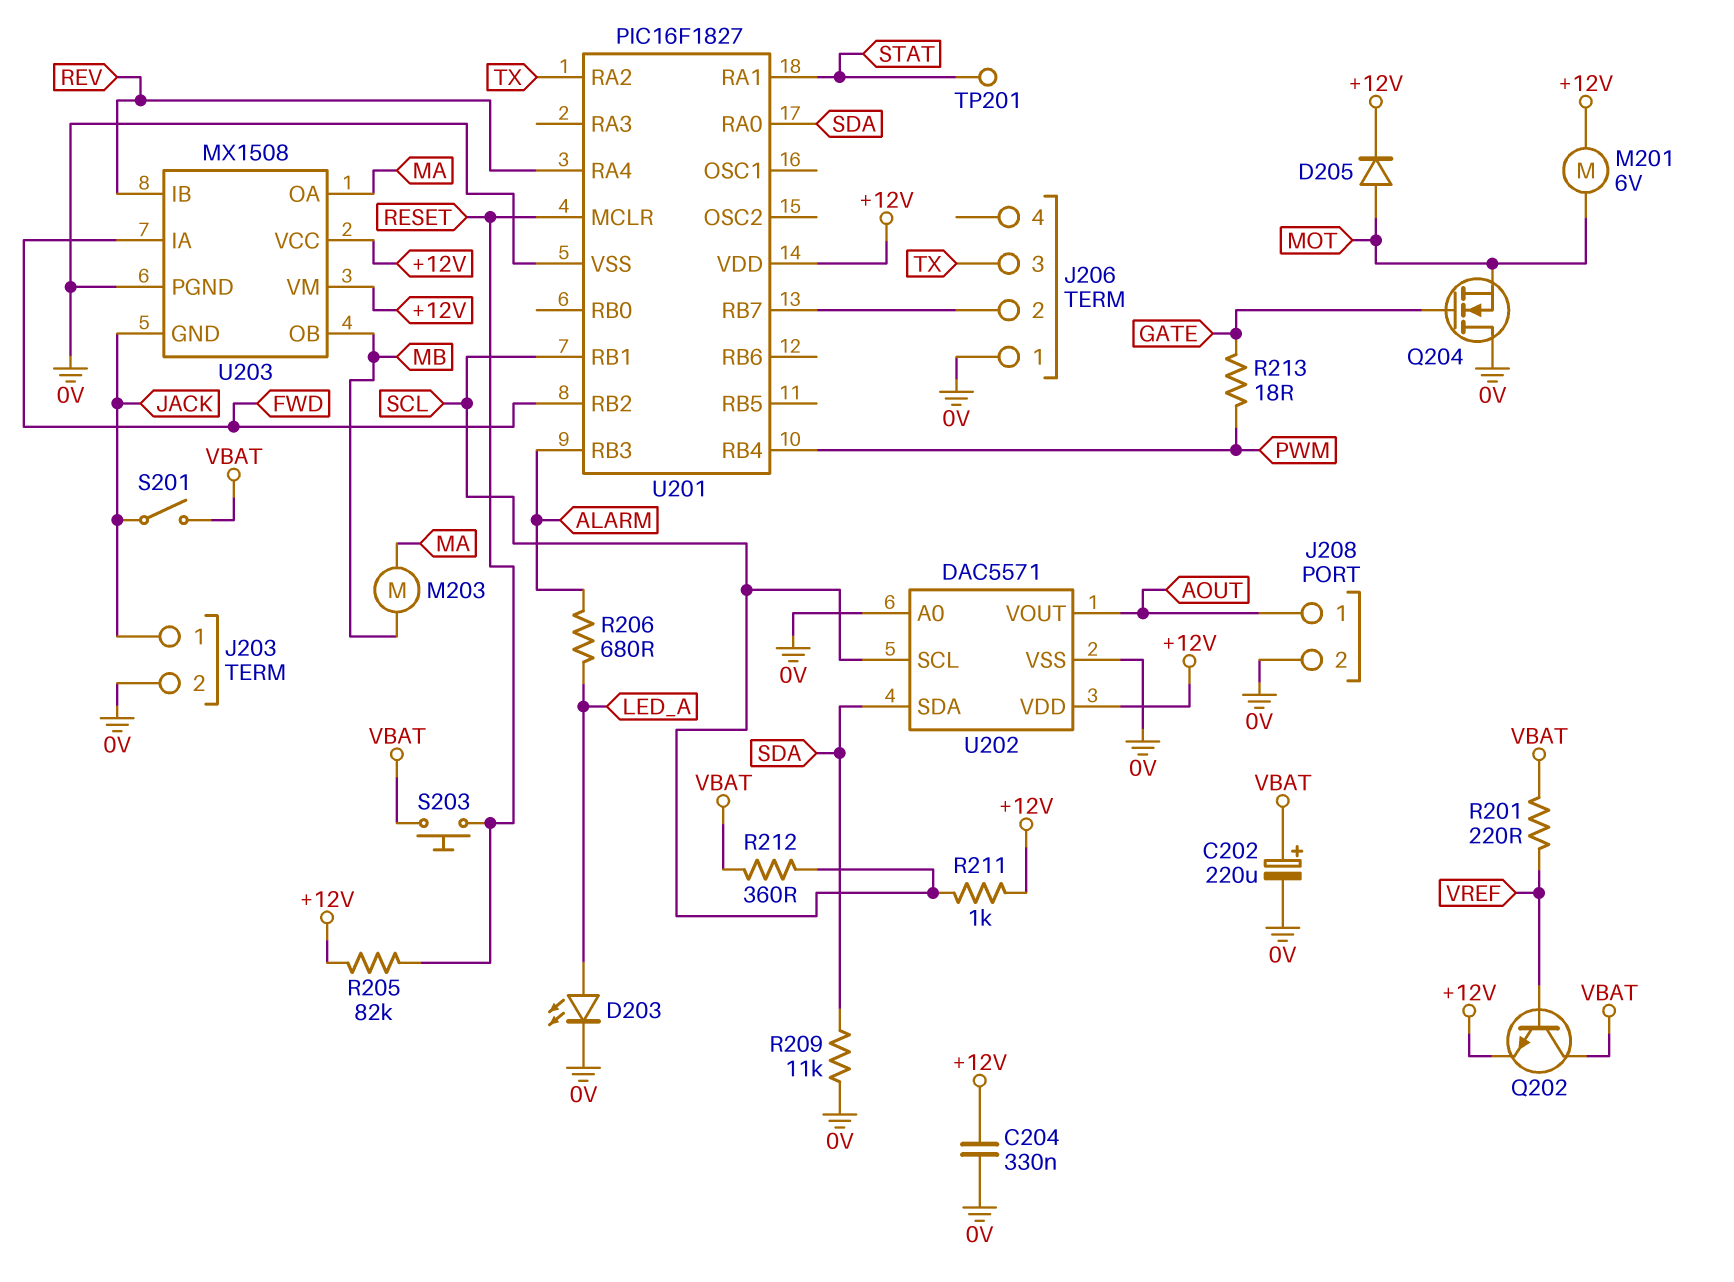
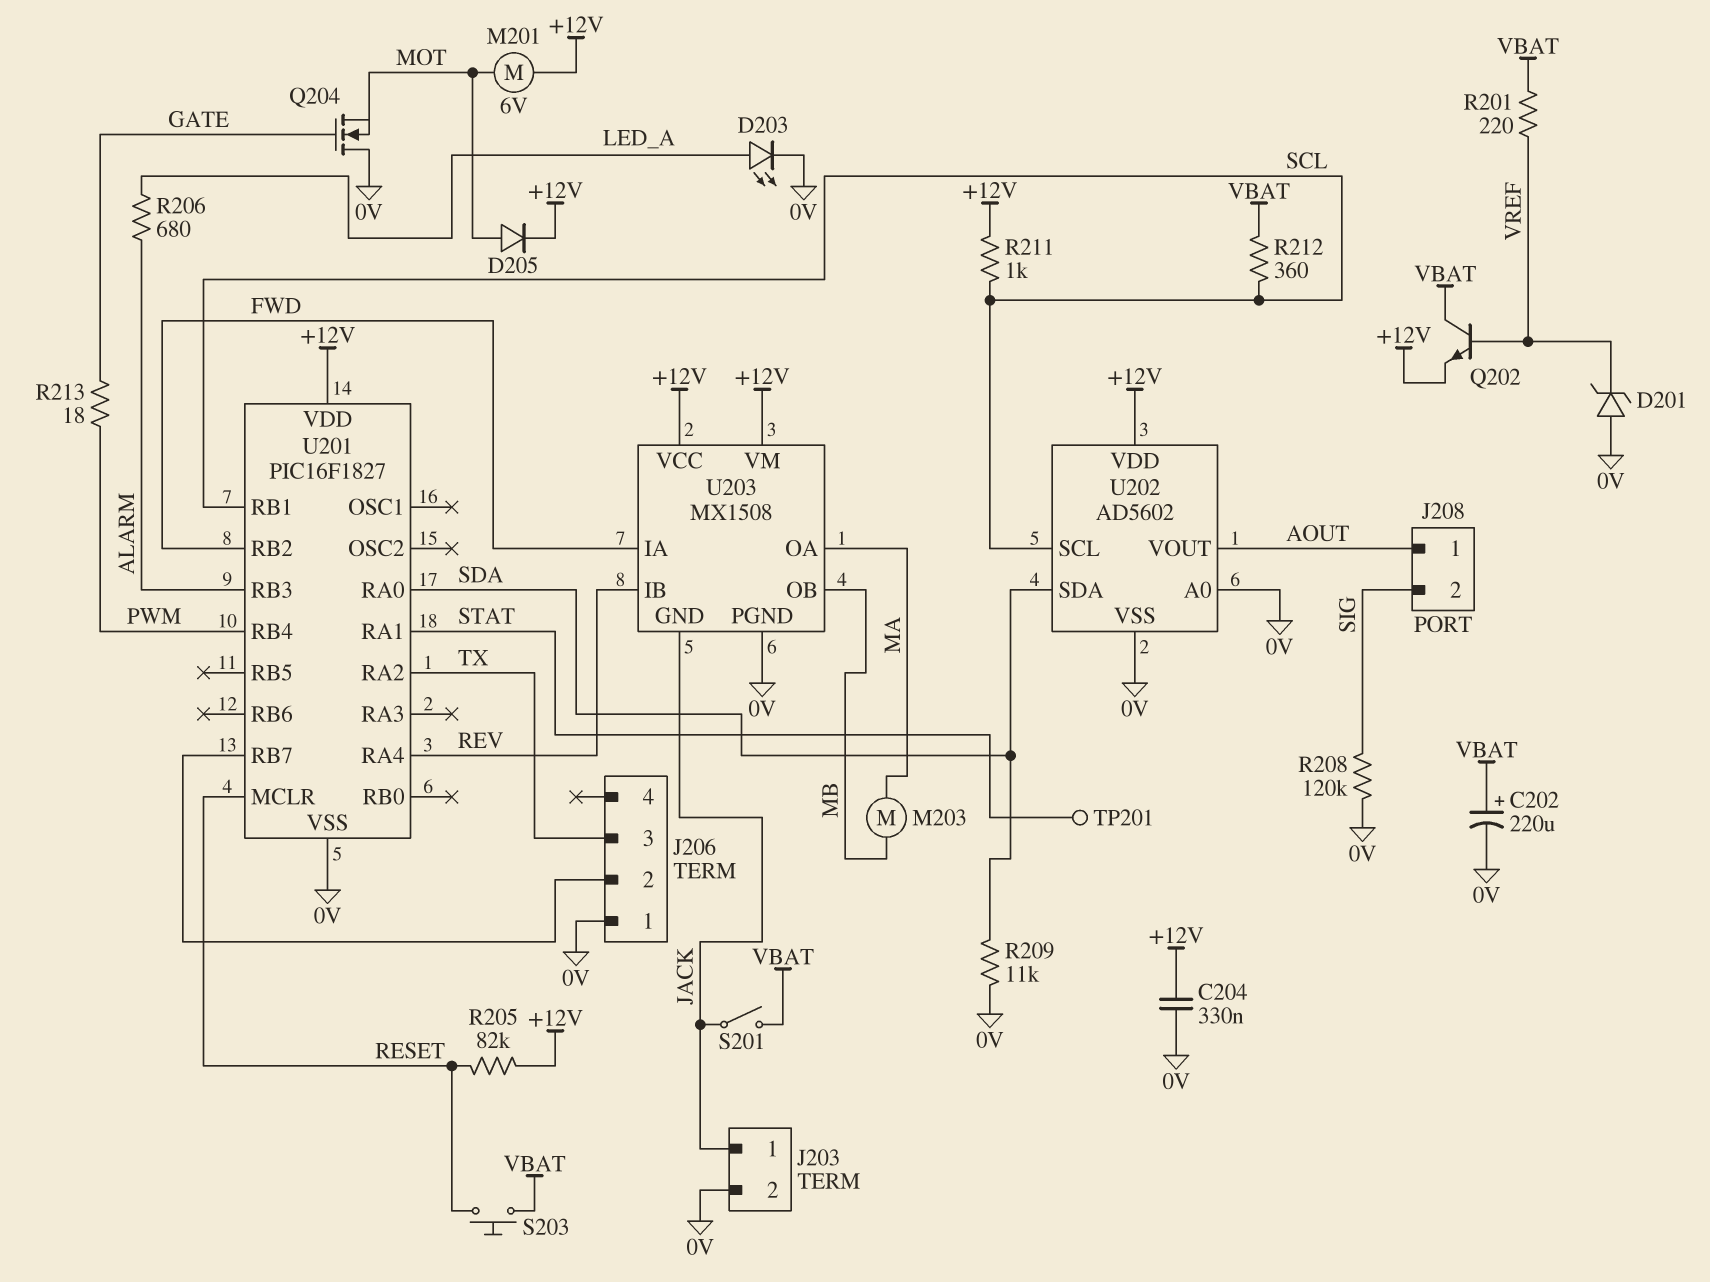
D201: none -> zener (A 0V, K VREF)
J208 pin 2: 0V -> SIG
R208: none -> 120k (0V, SIG)
U202: DAC5571 -> AD5602

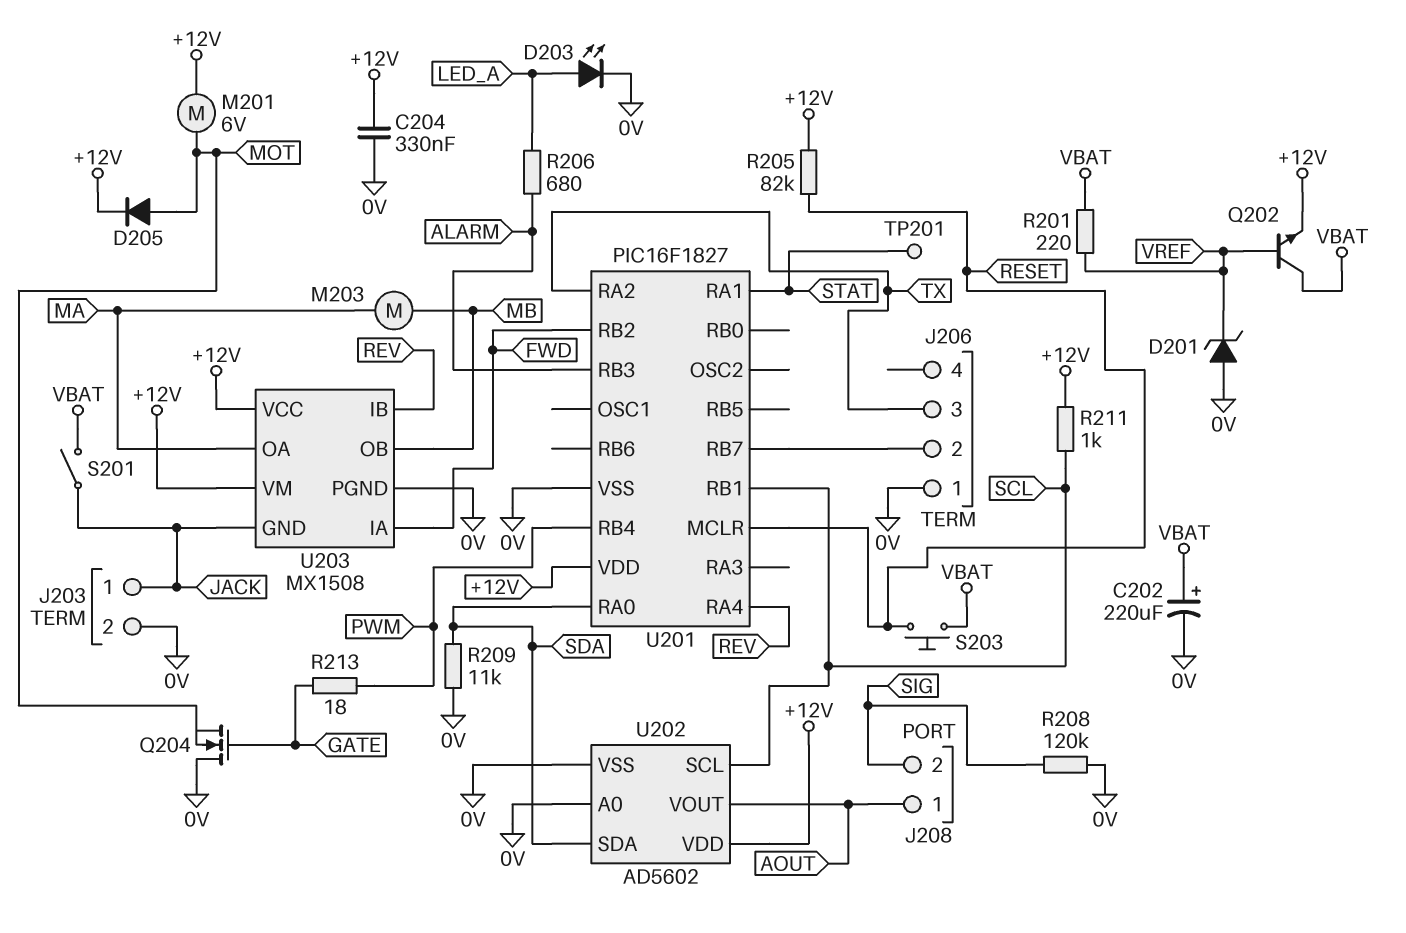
R212: 360 (SCL, VBAT) -> none

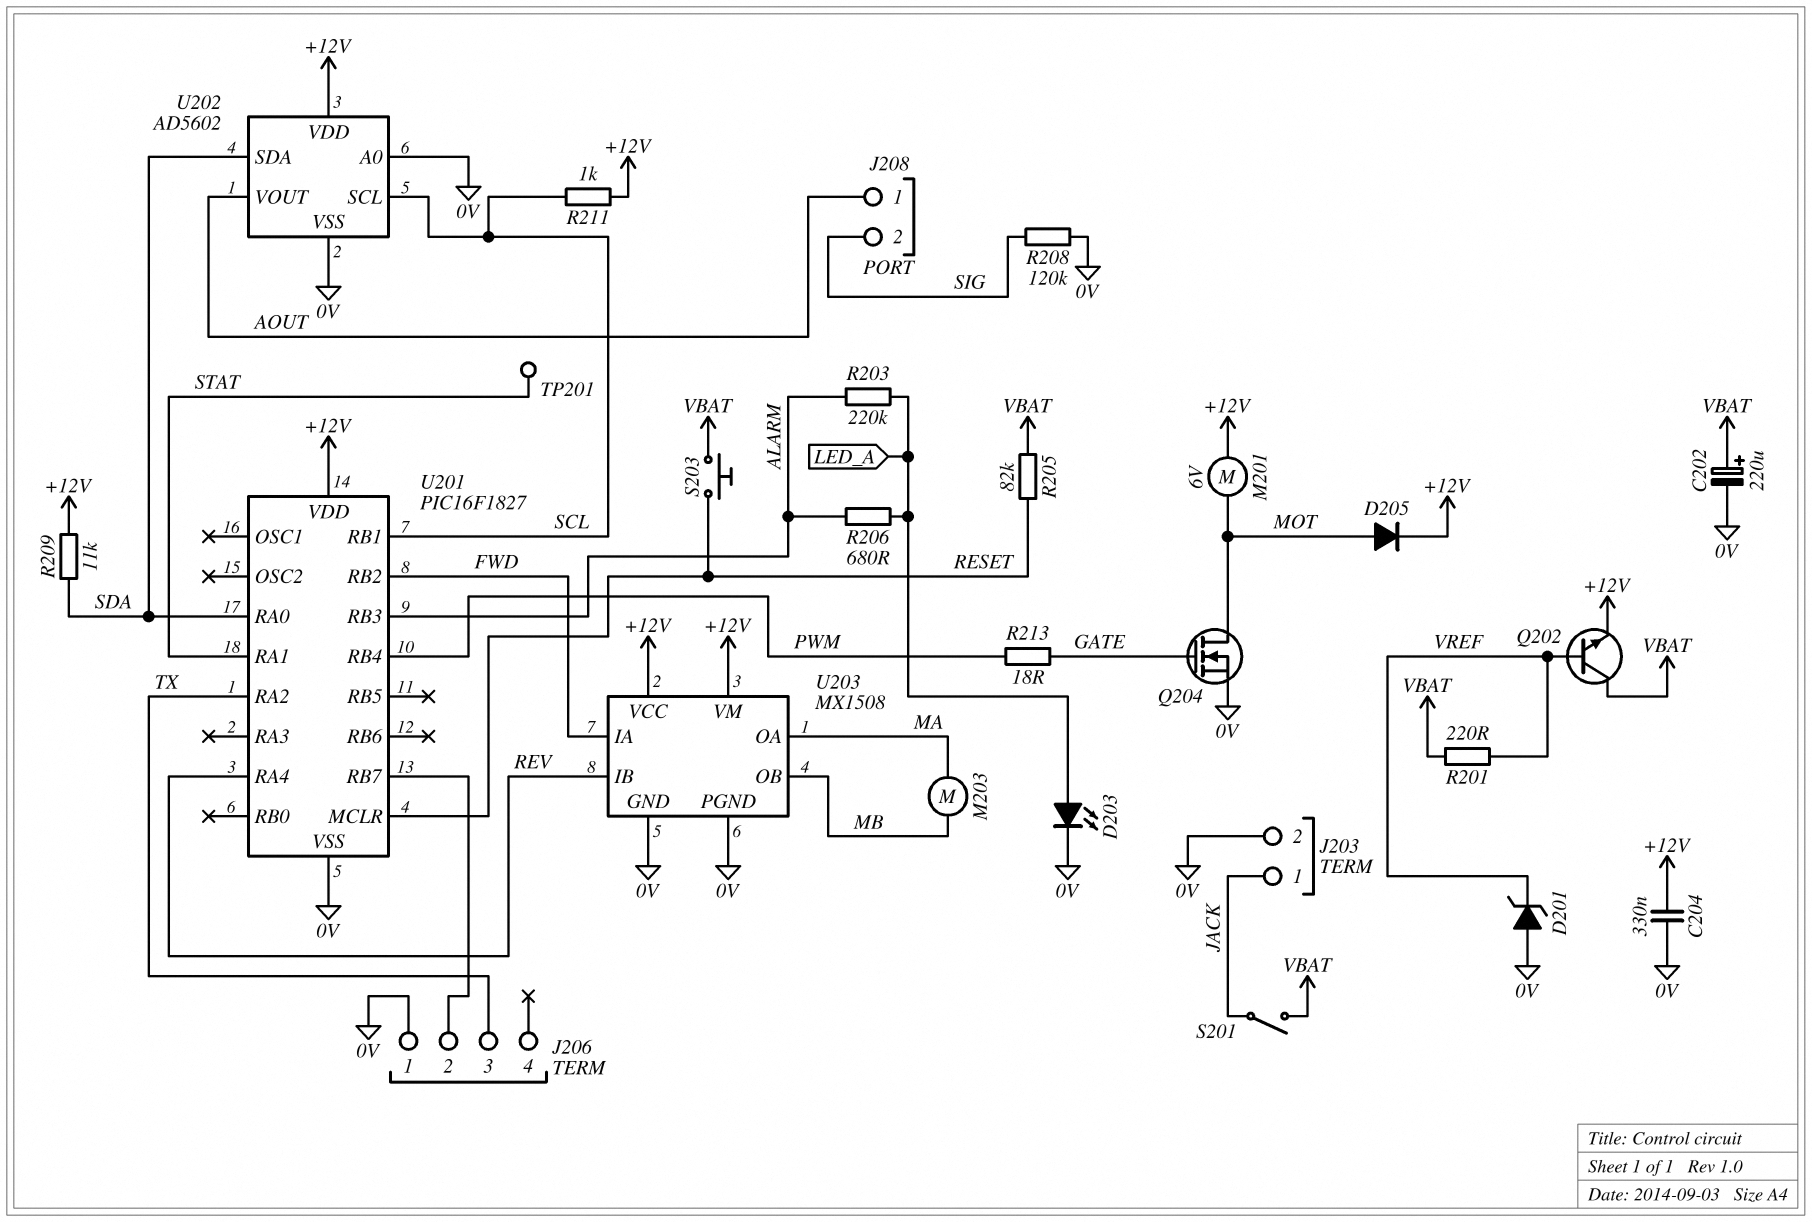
Q204: NMOS (G GATE, D 0V, S MOT) -> NMOS (G GATE, D MOT, S 0V)
R203: none -> 220k (ALARM, LED_A)
R205: 82k (+12V, RESET) -> 82k (RESET, VBAT)
R209: 11k (0V, SDA) -> 11k (+12V, SDA)
U203 pin GND: JACK -> 0V

